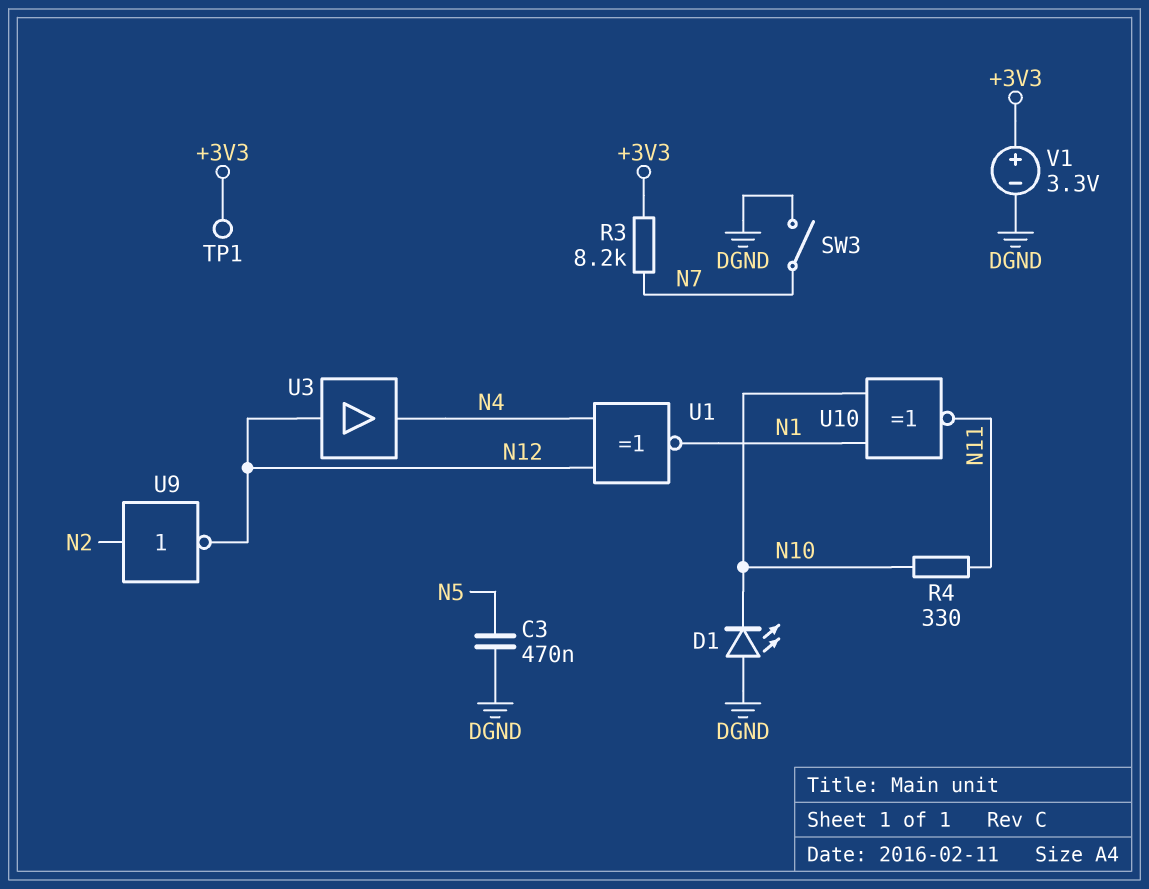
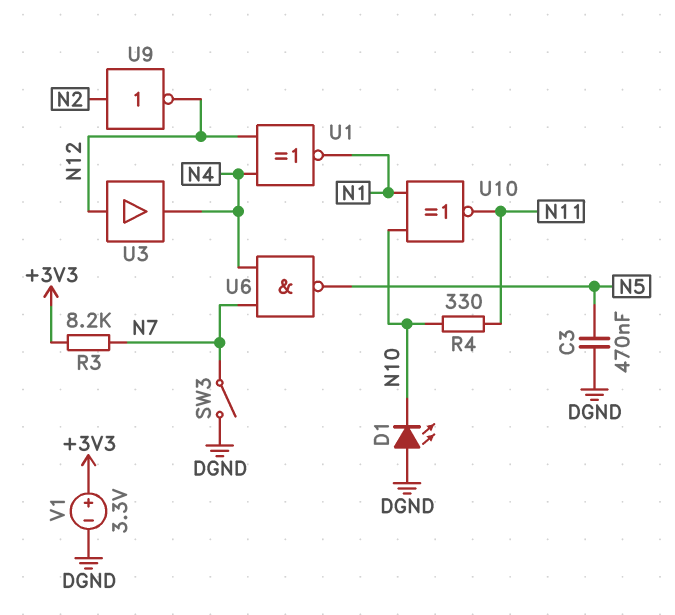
TP1: test point (+3V3) -> none
U6: none -> NAND (in N4, in N7, out N5)

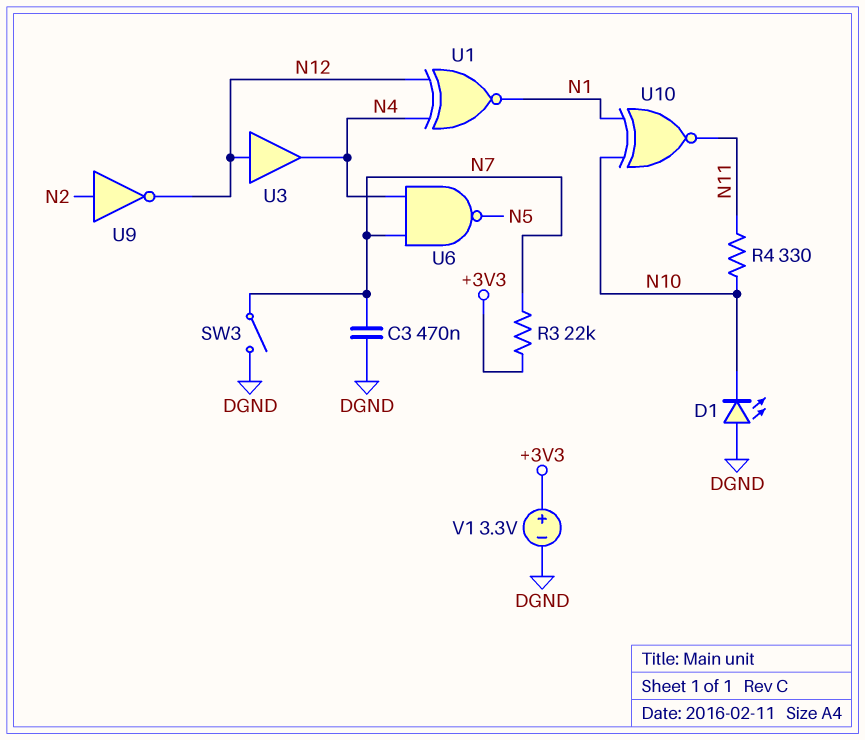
C3: 470nF (DGND, N5) -> 470nF (DGND, N7)
R3: 8.2k (+3V3, N7) -> 22k (+3V3, N7)

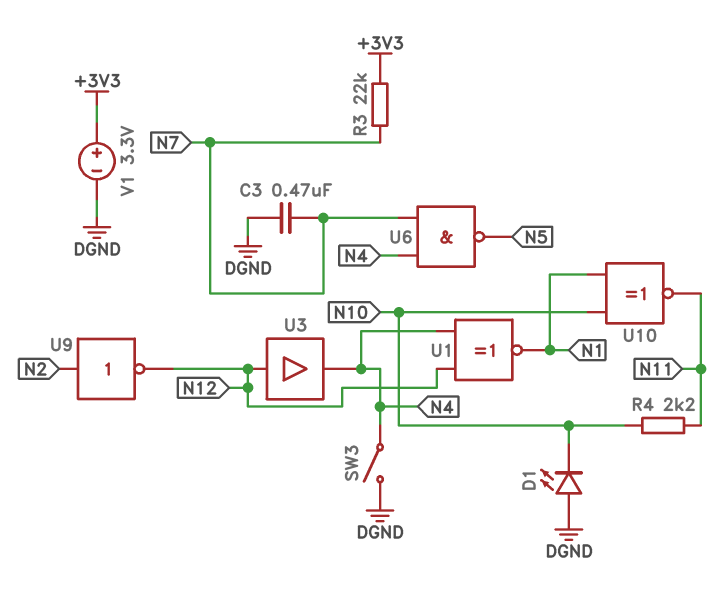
R4: 330 (N10, N11) -> 2.2k (N10, N11)
SW3: switch (DGND, N7) -> switch (DGND, N4)

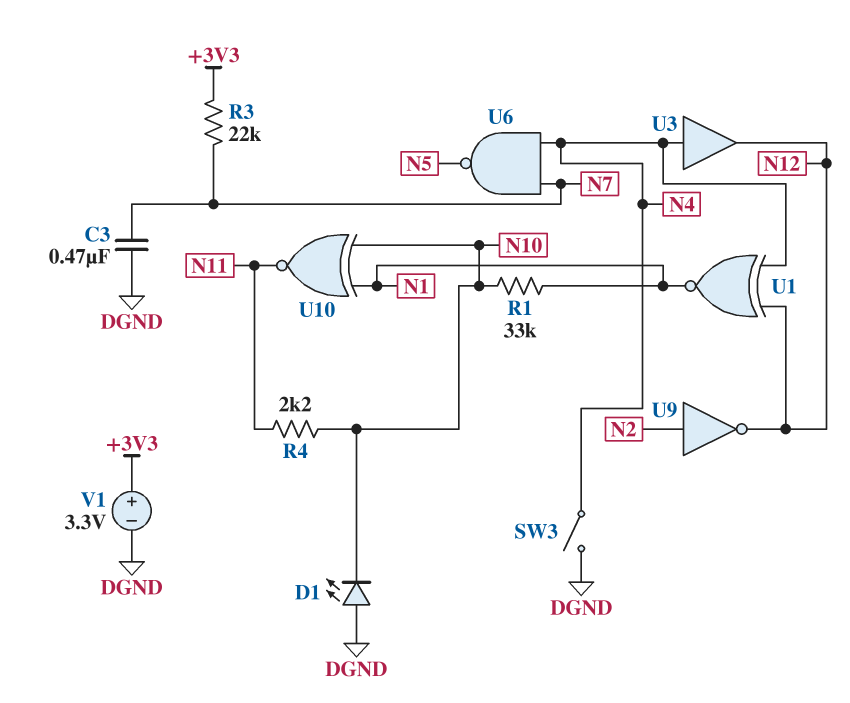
R1: none -> 33k (N1, N10)
U3: buffer (in N12, out N4) -> buffer (in N4, out N12)

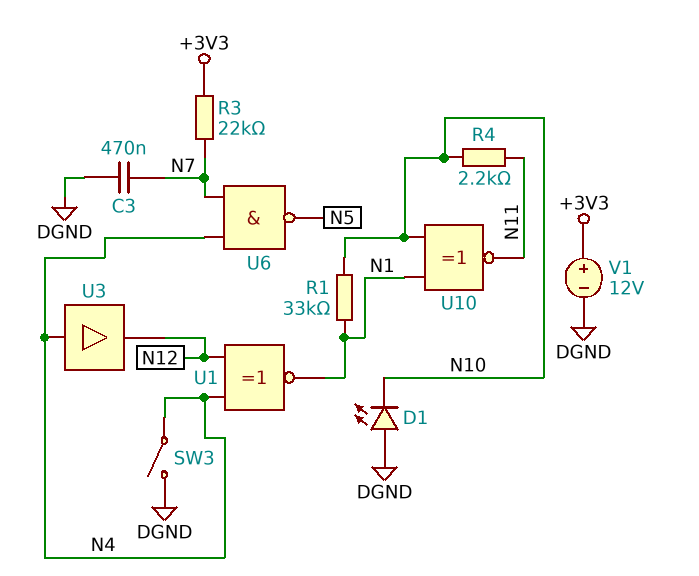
U9: NOT (in N2, out N12) -> none
V1: 3.3V (plus +3V3, minus DGND) -> 12V (plus +3V3, minus DGND)

